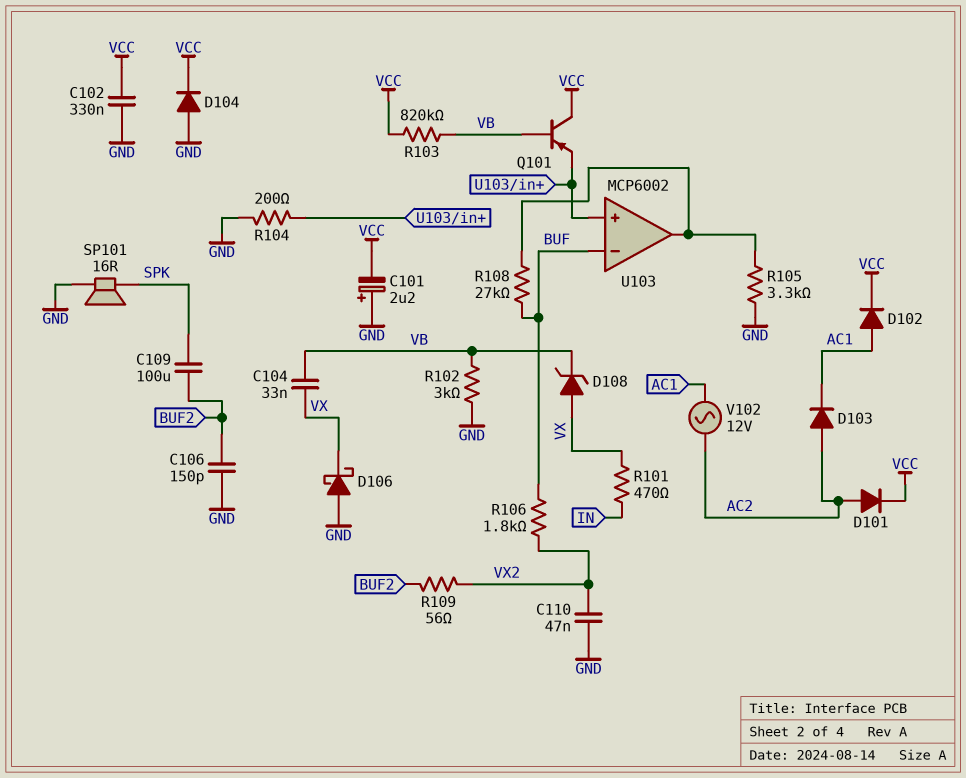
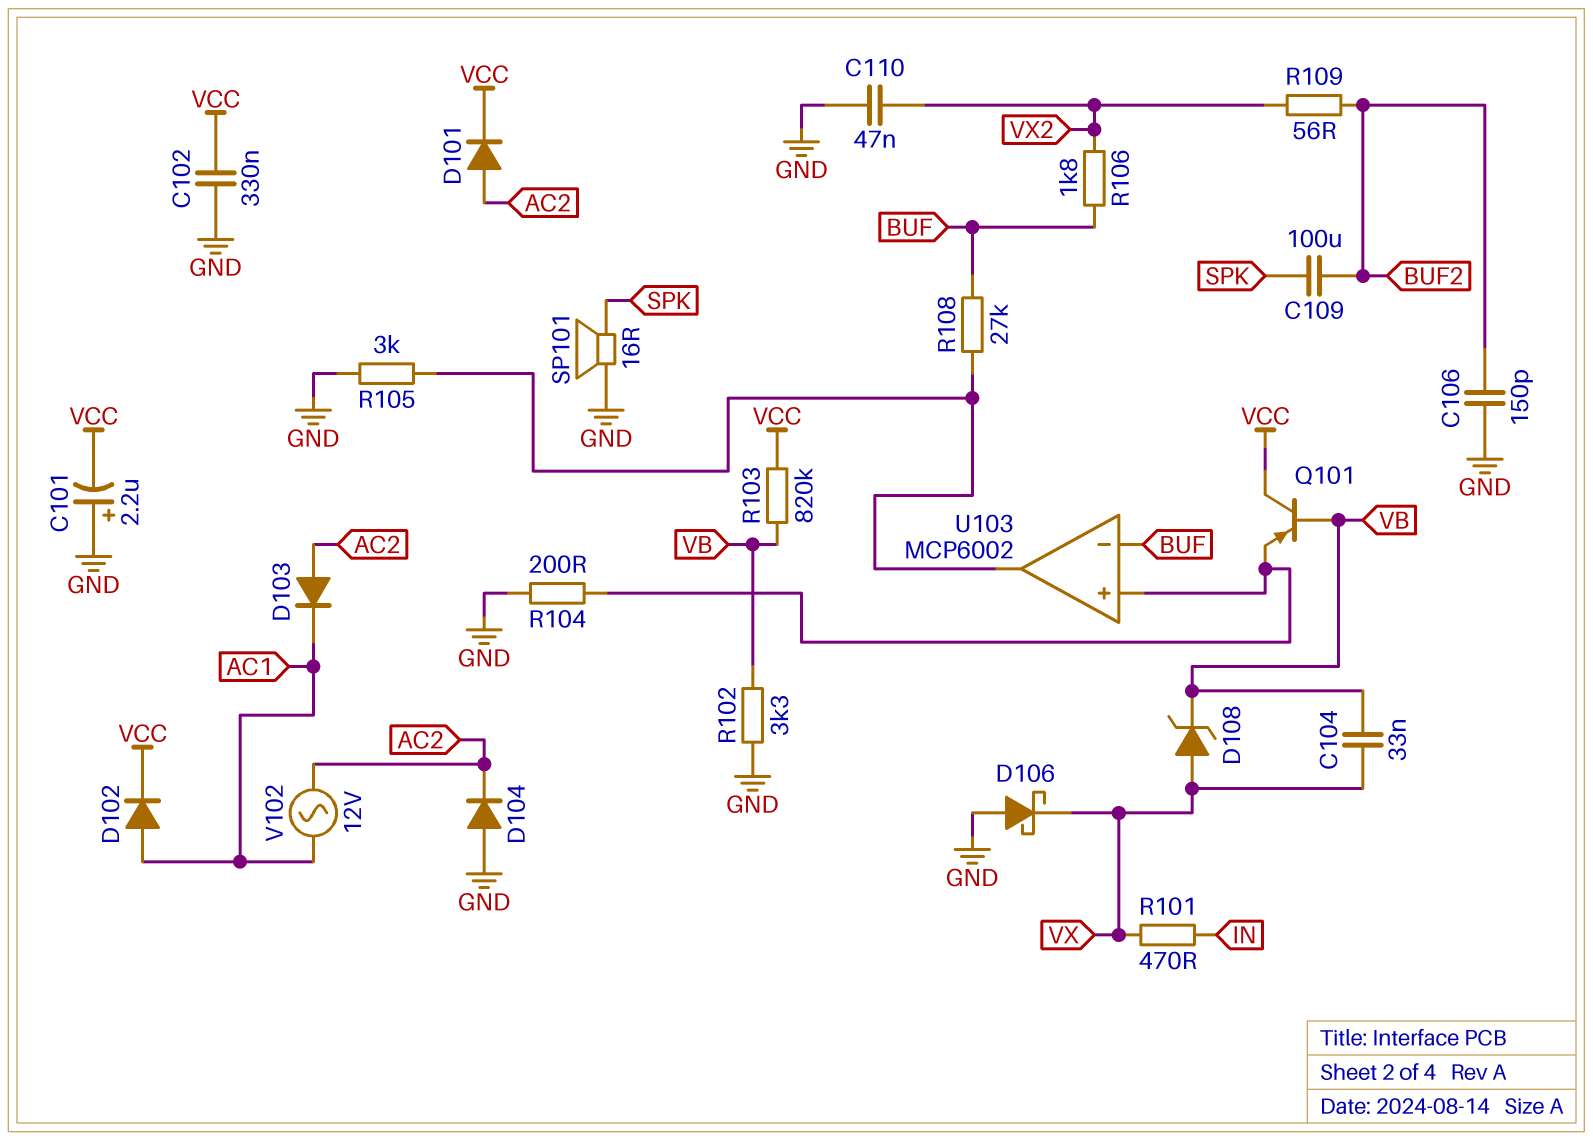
D104: diode (A GND, K VCC) -> diode (A GND, K AC2)
R102: 3k (GND, VB) -> 3.3k (GND, VB)
R105: 3.3k (GND, U103/out) -> 3k (GND, U103/out)

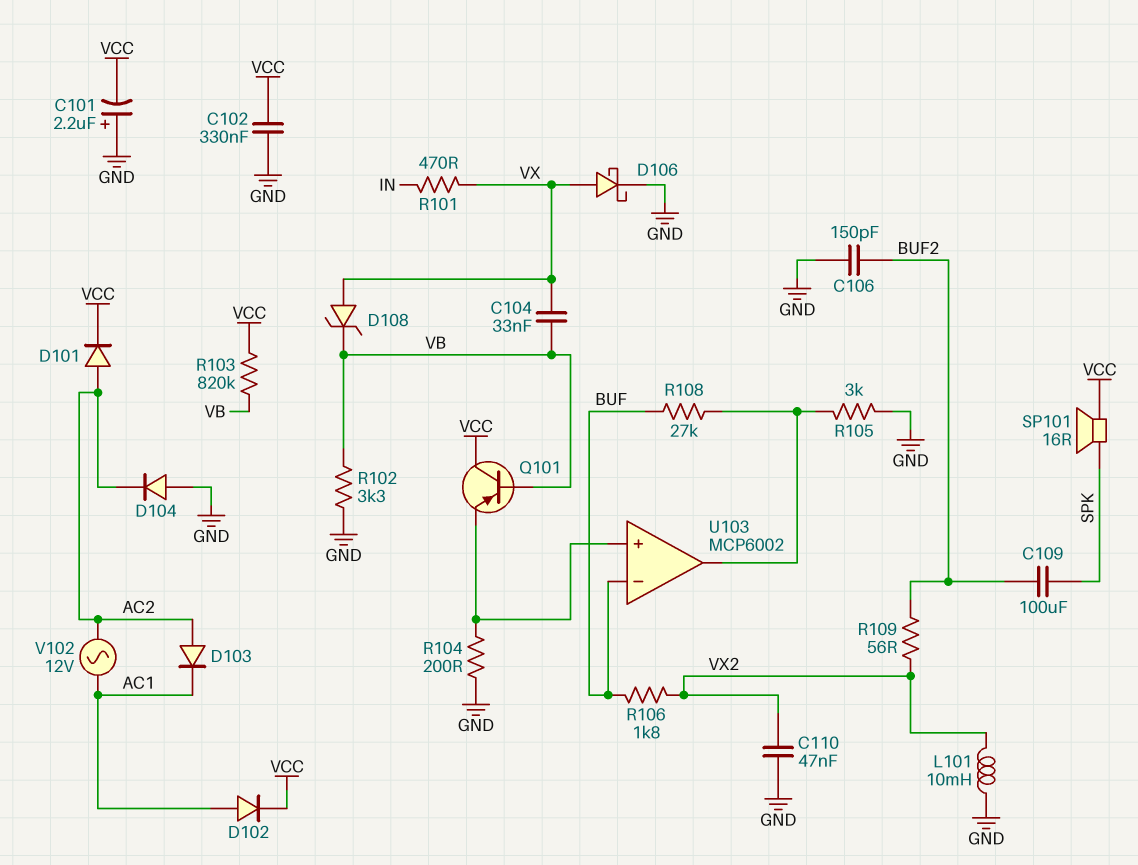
D106: schottky (A GND, K VX) -> schottky (A VX, K GND)
L101: none -> 10mH (GND, VX2)
SP101: speaker 16R (GND, SPK) -> speaker 16R (SPK, VCC)

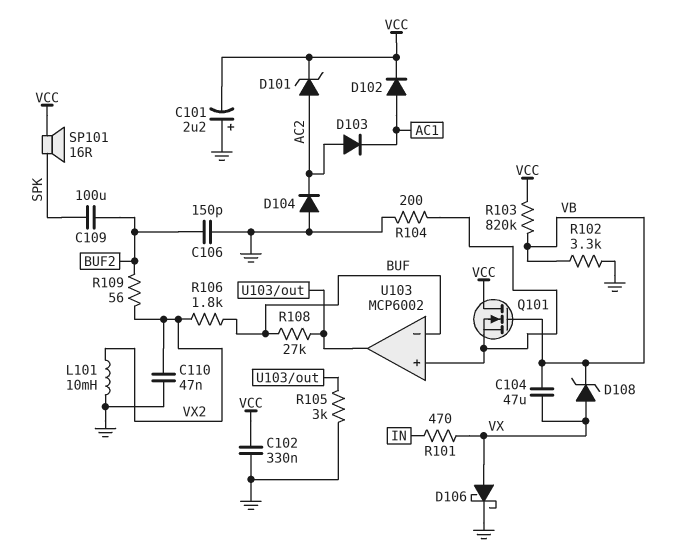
C104: 33nF (VB, VX) -> 47uF (VB, VX)
D101: diode (A AC2, K VCC) -> zener (A AC2, K VCC)
Q101: PNP (B VB, C VCC, E U103/in+) -> NMOS (G VB, D VCC, S U103/in+)
V102: AC 12V (AC1, AC2) -> none

